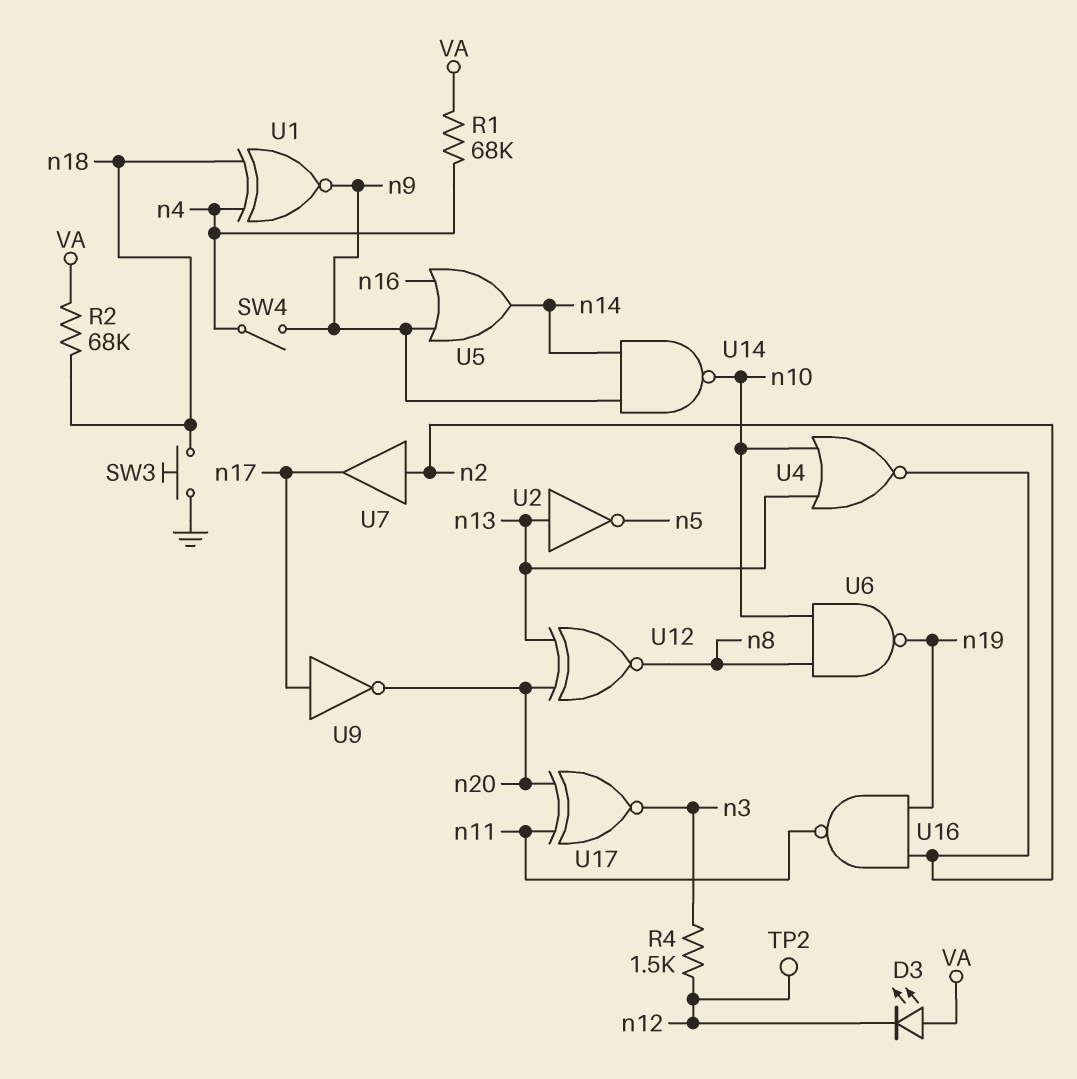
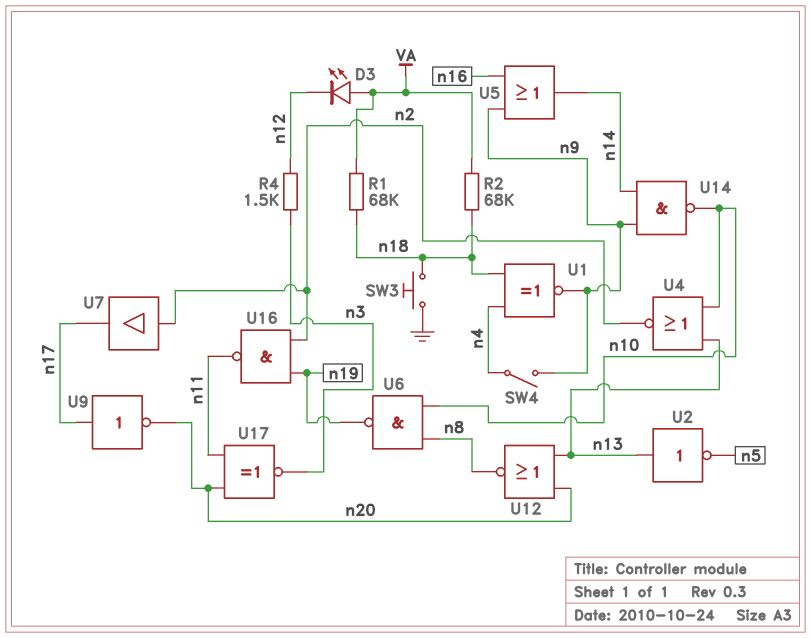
R1: 68k (VA, n4) -> 68k (VA, n18)
TP2: test point (n12) -> none
U12: XNOR (in n13, in n20, out n8) -> NOR (in n13, in n20, out n8)

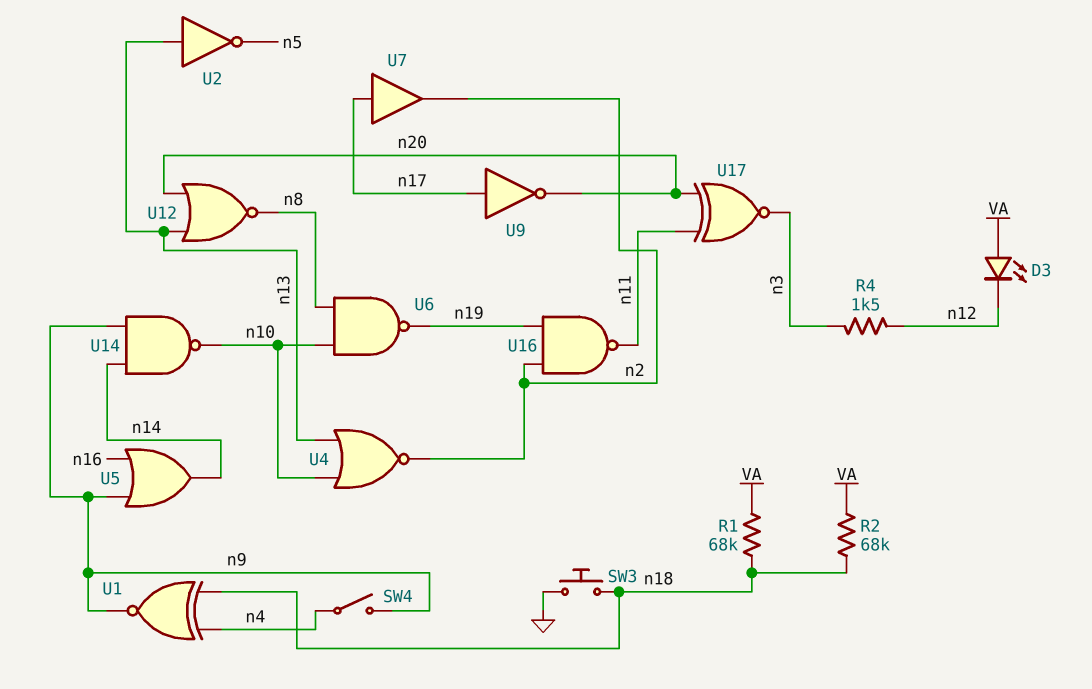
U7: buffer (in n2, out n17) -> buffer (in n17, out n2)

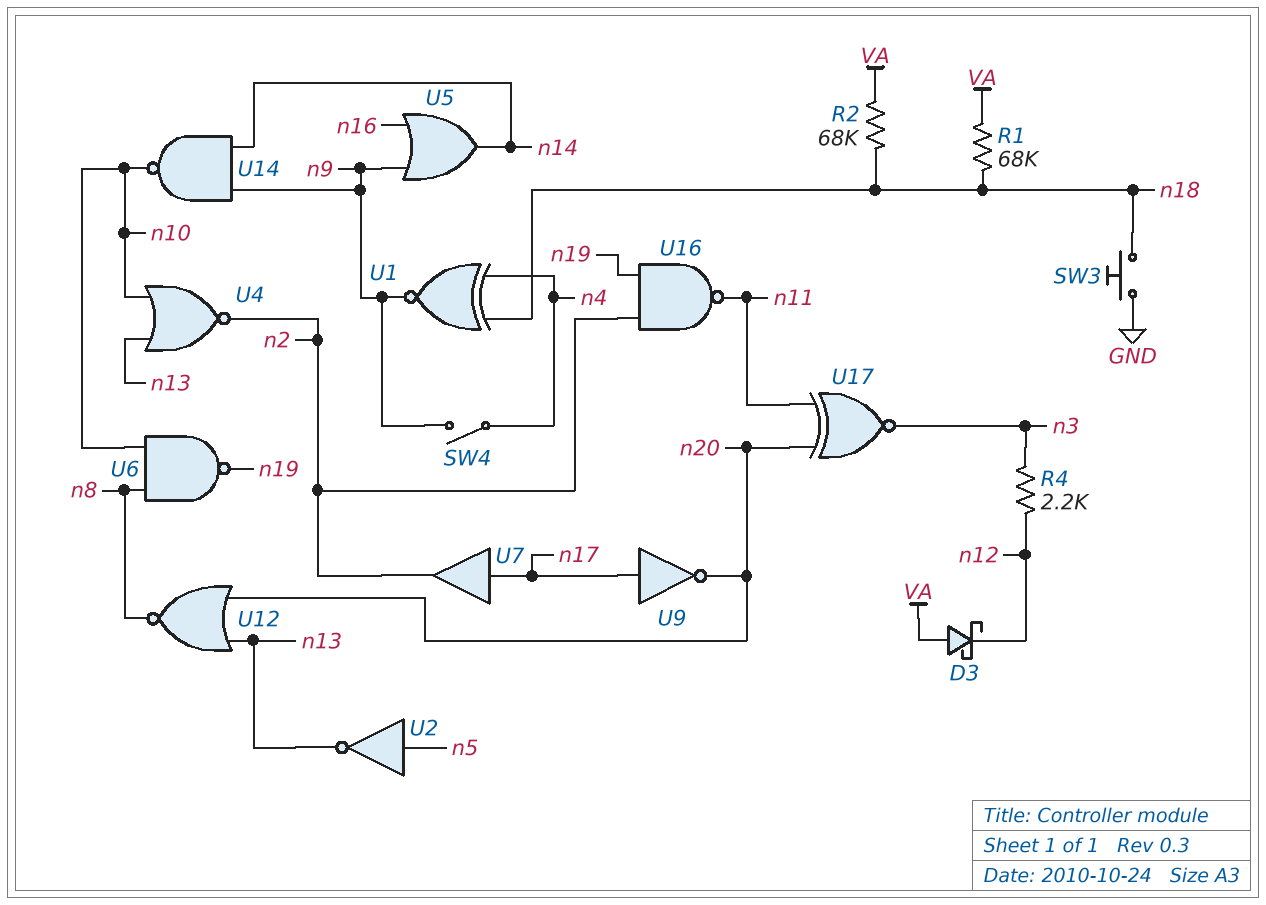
D3: LED (A VA, K n12) -> schottky (A VA, K n12)
R4: 1.5k (n3, n12) -> 2.2k (n3, n12)
U2: NOT (in n13, out n5) -> NOT (in n5, out n13)

